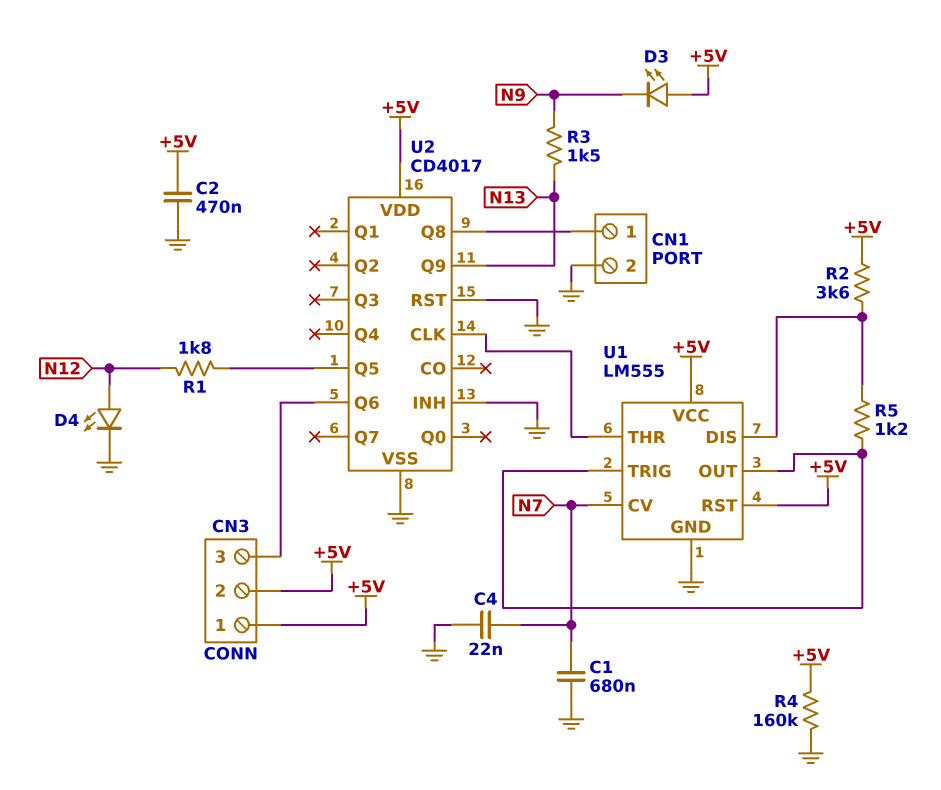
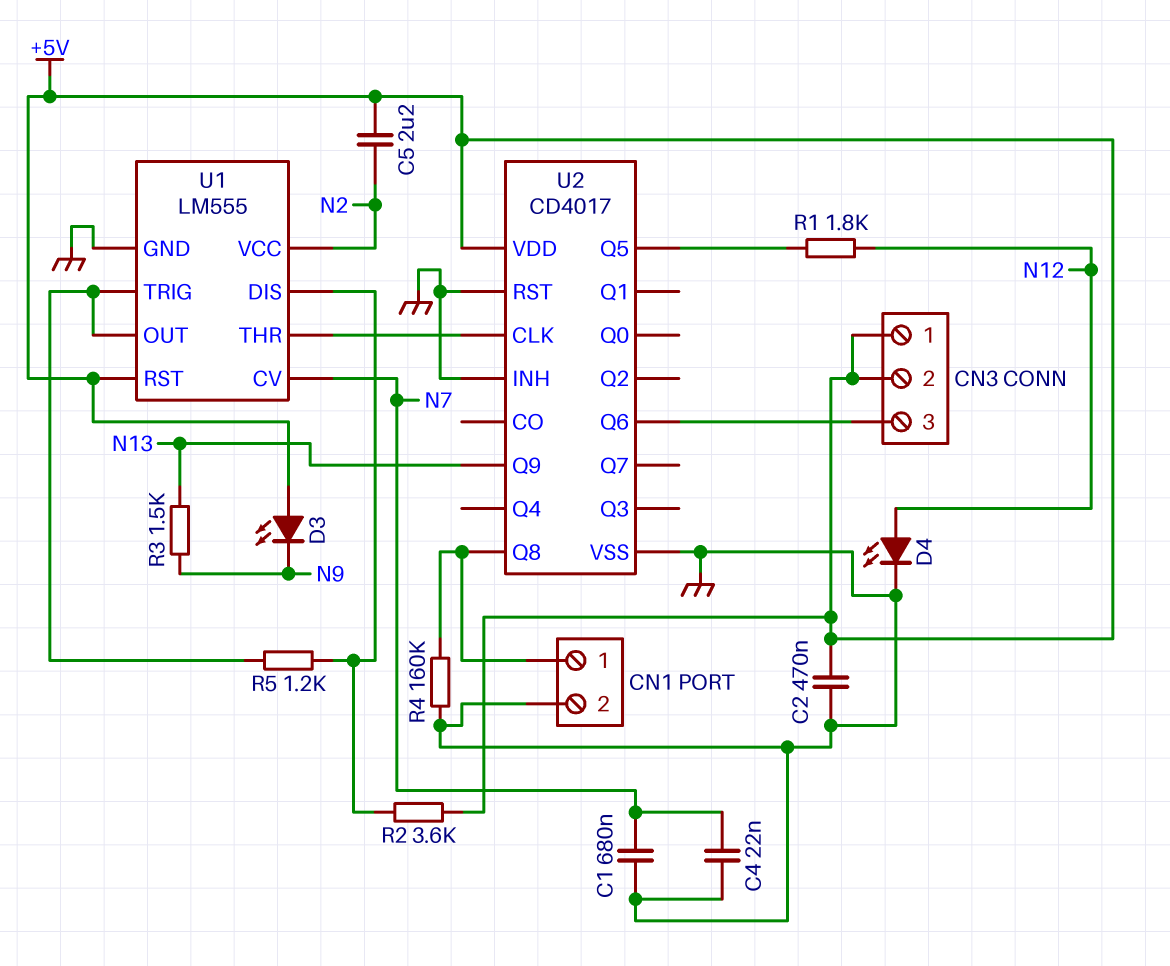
C5: none -> 2.2uF (+5V, N2)
R4: 160k (+5V, GND) -> 160k (CN1/1, GND)
U1 pin VCC: +5V -> N2

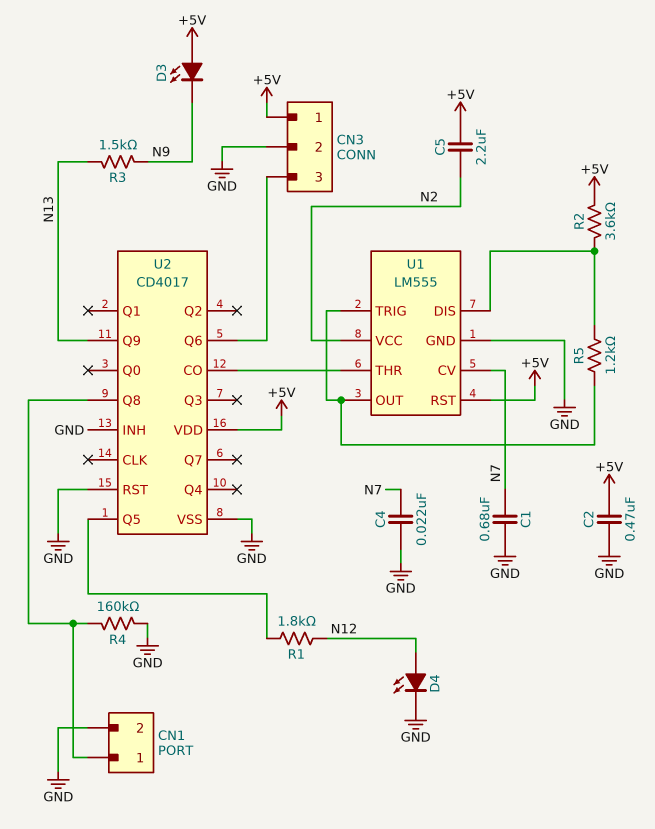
CN3 pin 2: +5V -> GND
U2 pin CLK: U1/THR -> none
U2 pin CO: none -> U1/THR

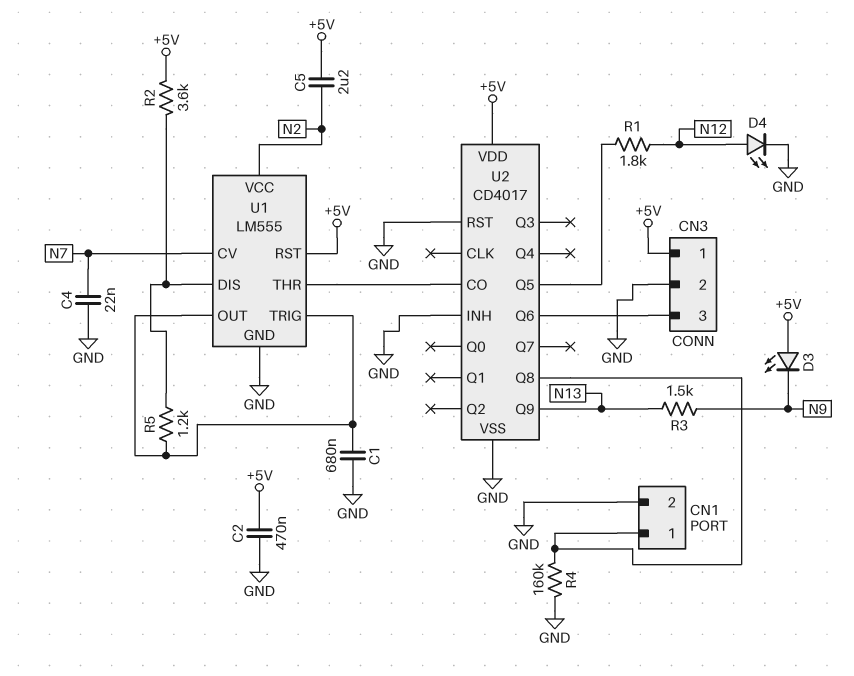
C1: 680nF (GND, N7) -> 680nF (GND, U1/OUT)

